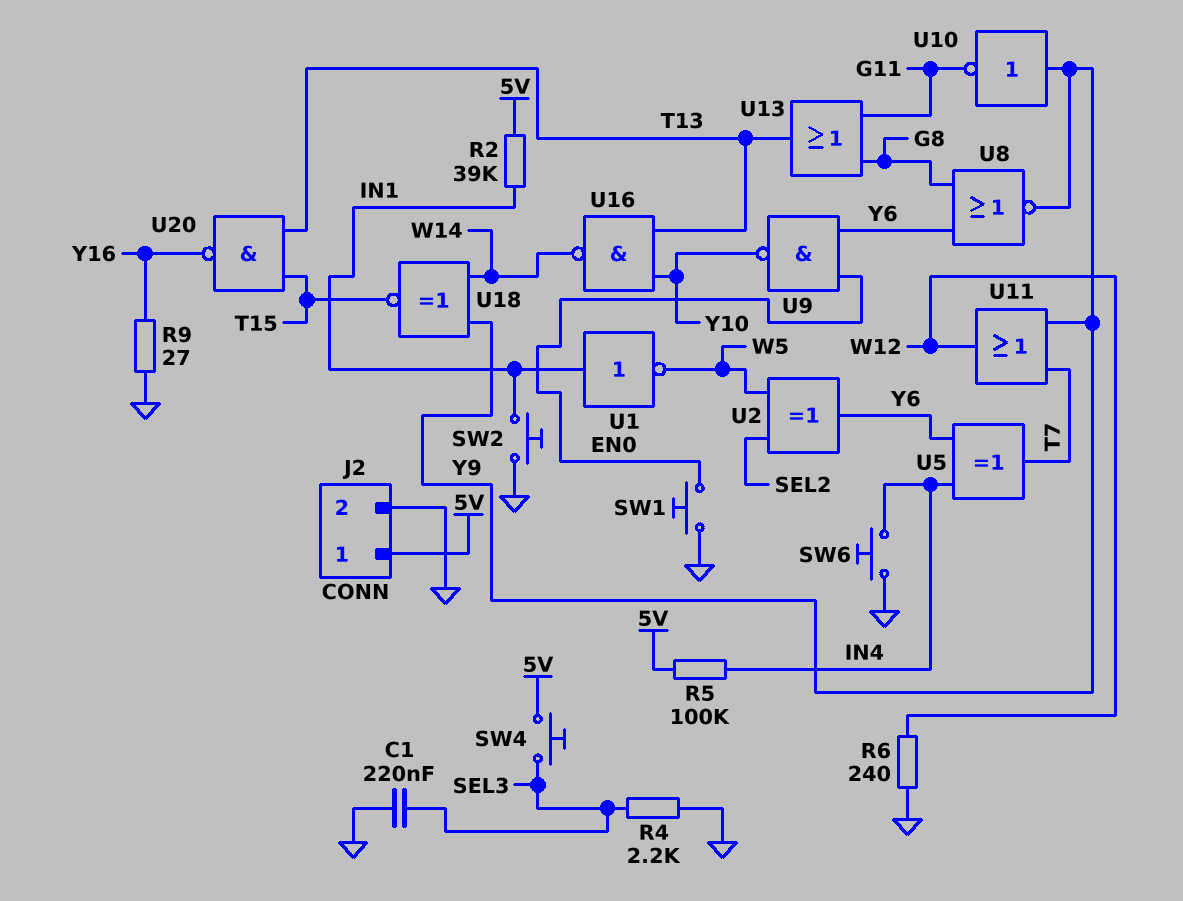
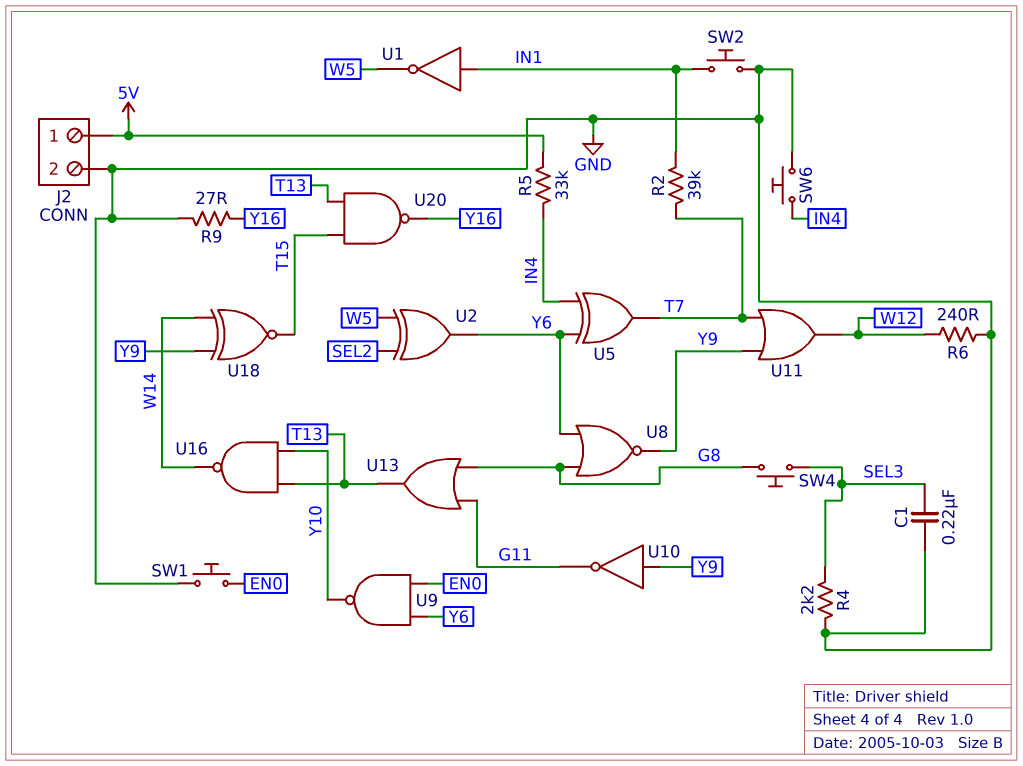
R2: 39k (5V, IN1) -> 39k (IN1, T7)
R5: 100k (5V, IN4) -> 33k (5V, IN4)
SW4: button (5V, SEL3) -> button (G8, SEL3)

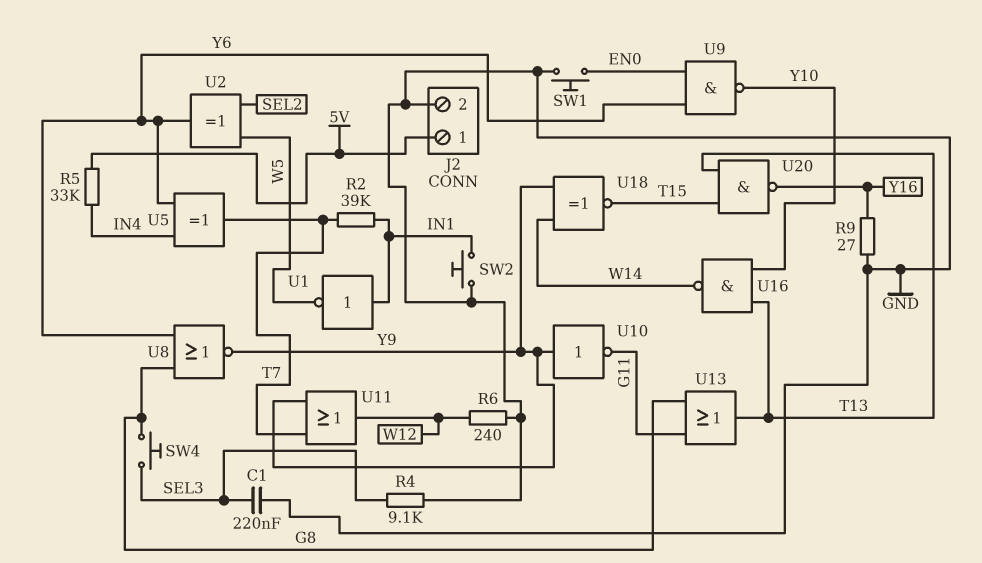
R4: 2.2k (GND, SEL3) -> 9.1k (GND, SEL3)
SW6: button (GND, IN4) -> none

